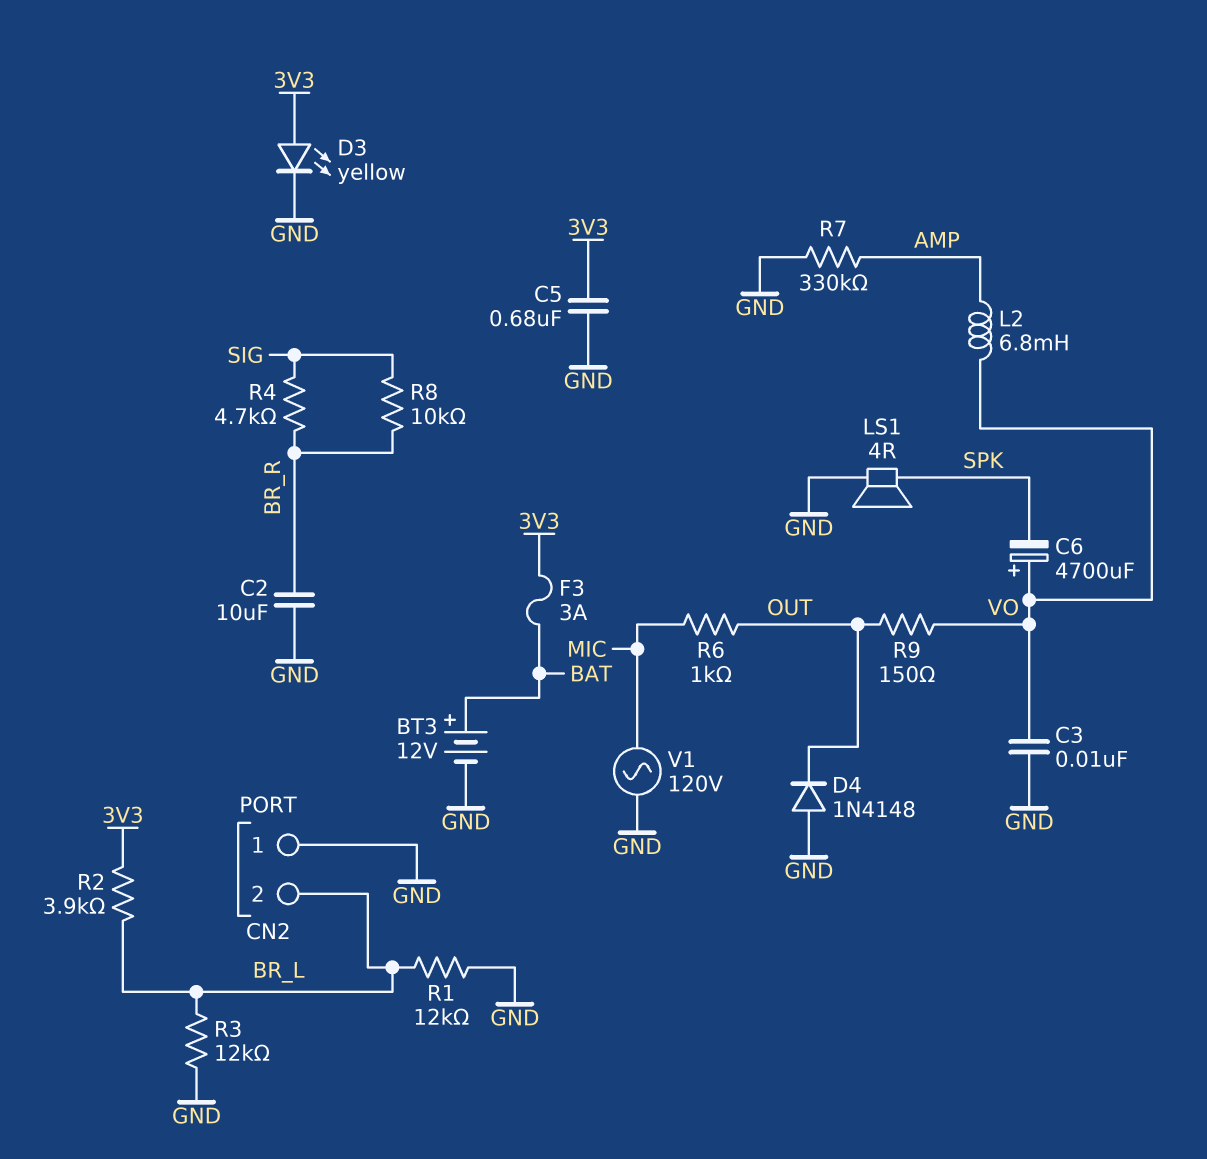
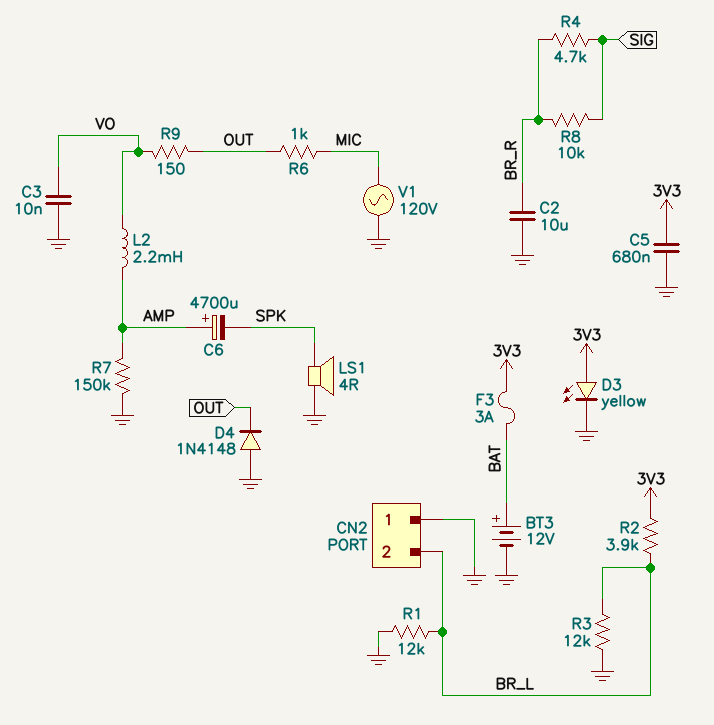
C6: 4700uF (plus VO, minus SPK) -> 4700uF (plus AMP, minus SPK)
L2: 6.8mH (AMP, VO) -> 2.2mH (AMP, VO)
R7: 330k (AMP, GND) -> 150k (AMP, GND)

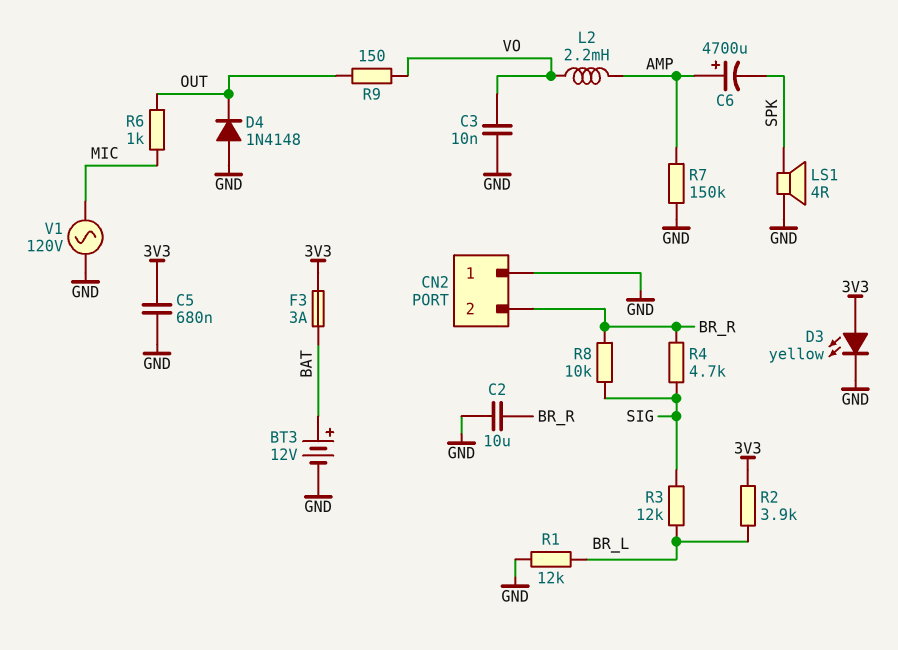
CN2 pin 2: BR_L -> BR_R
R3: 12k (BR_L, GND) -> 12k (BR_L, SIG)

